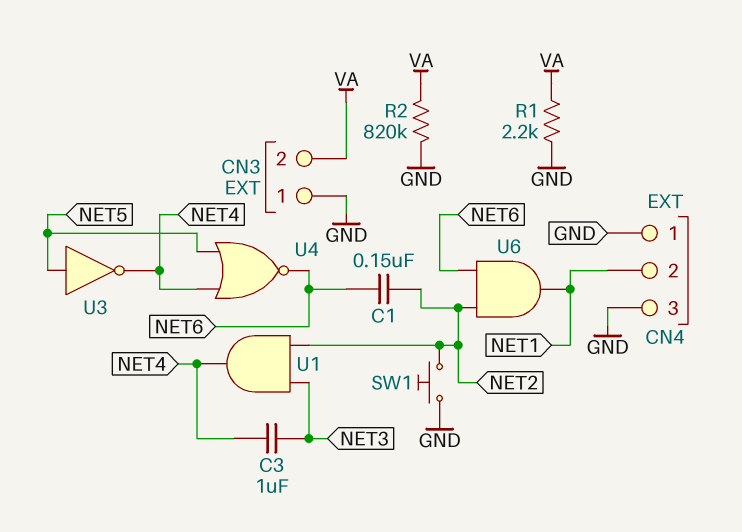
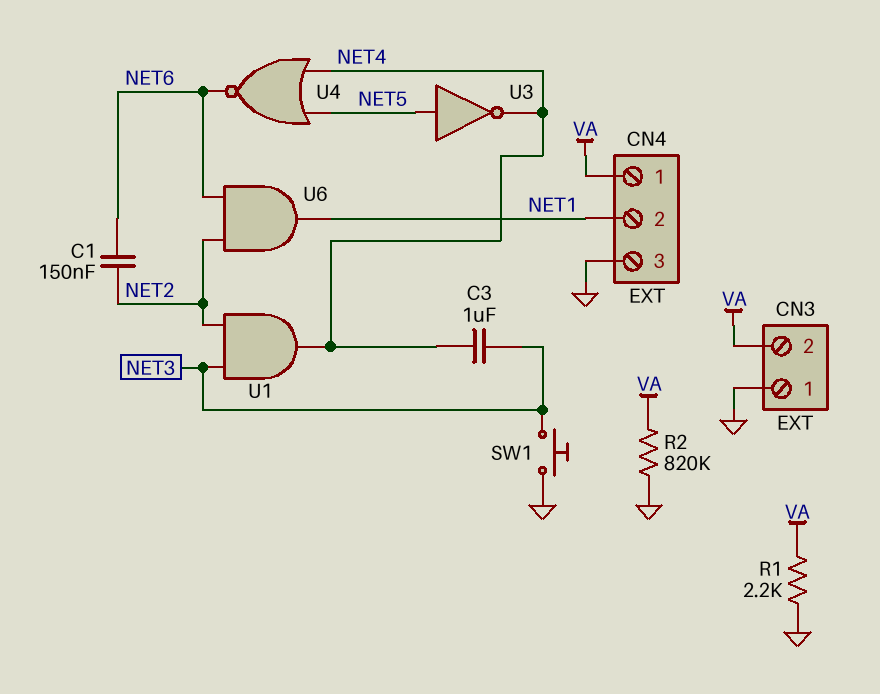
CN4 pin 1: GND -> VA
SW1: button (GND, NET2) -> button (GND, NET3)

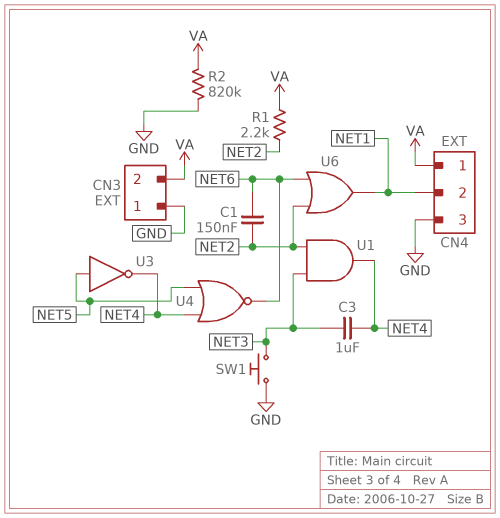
R1: 2.2k (GND, VA) -> 2.2k (NET2, VA)
U6: AND (in NET2, in NET6, out NET1) -> OR (in NET2, in NET6, out NET1)

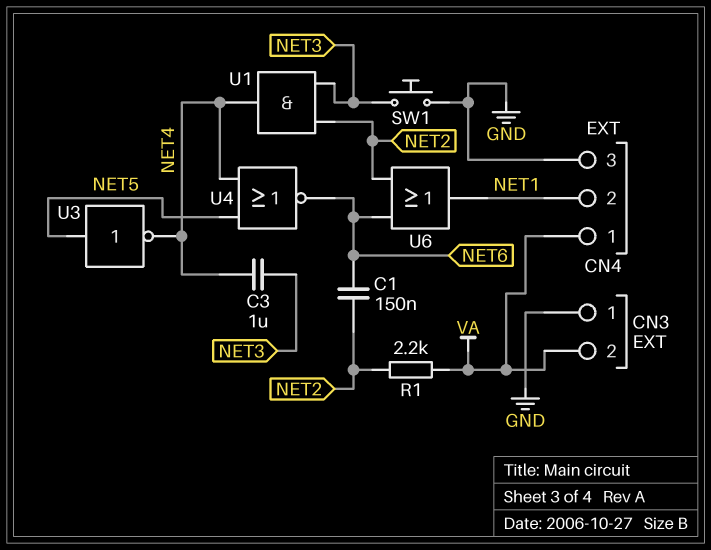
R2: 820k (GND, VA) -> none

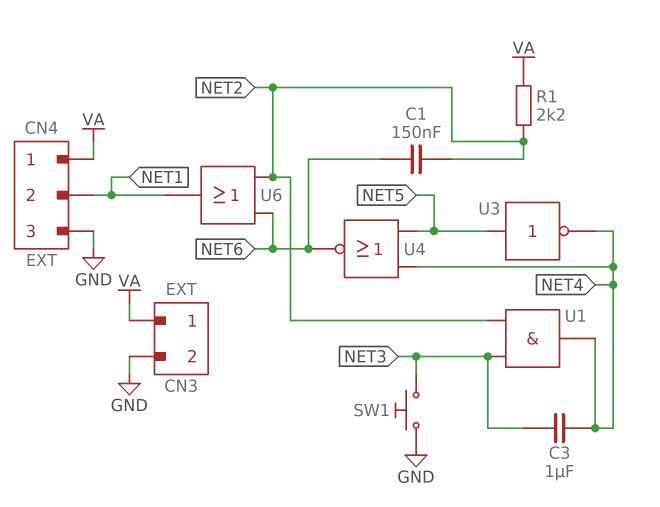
CN3 pin 1: GND -> VA
CN3 pin 2: VA -> GND

